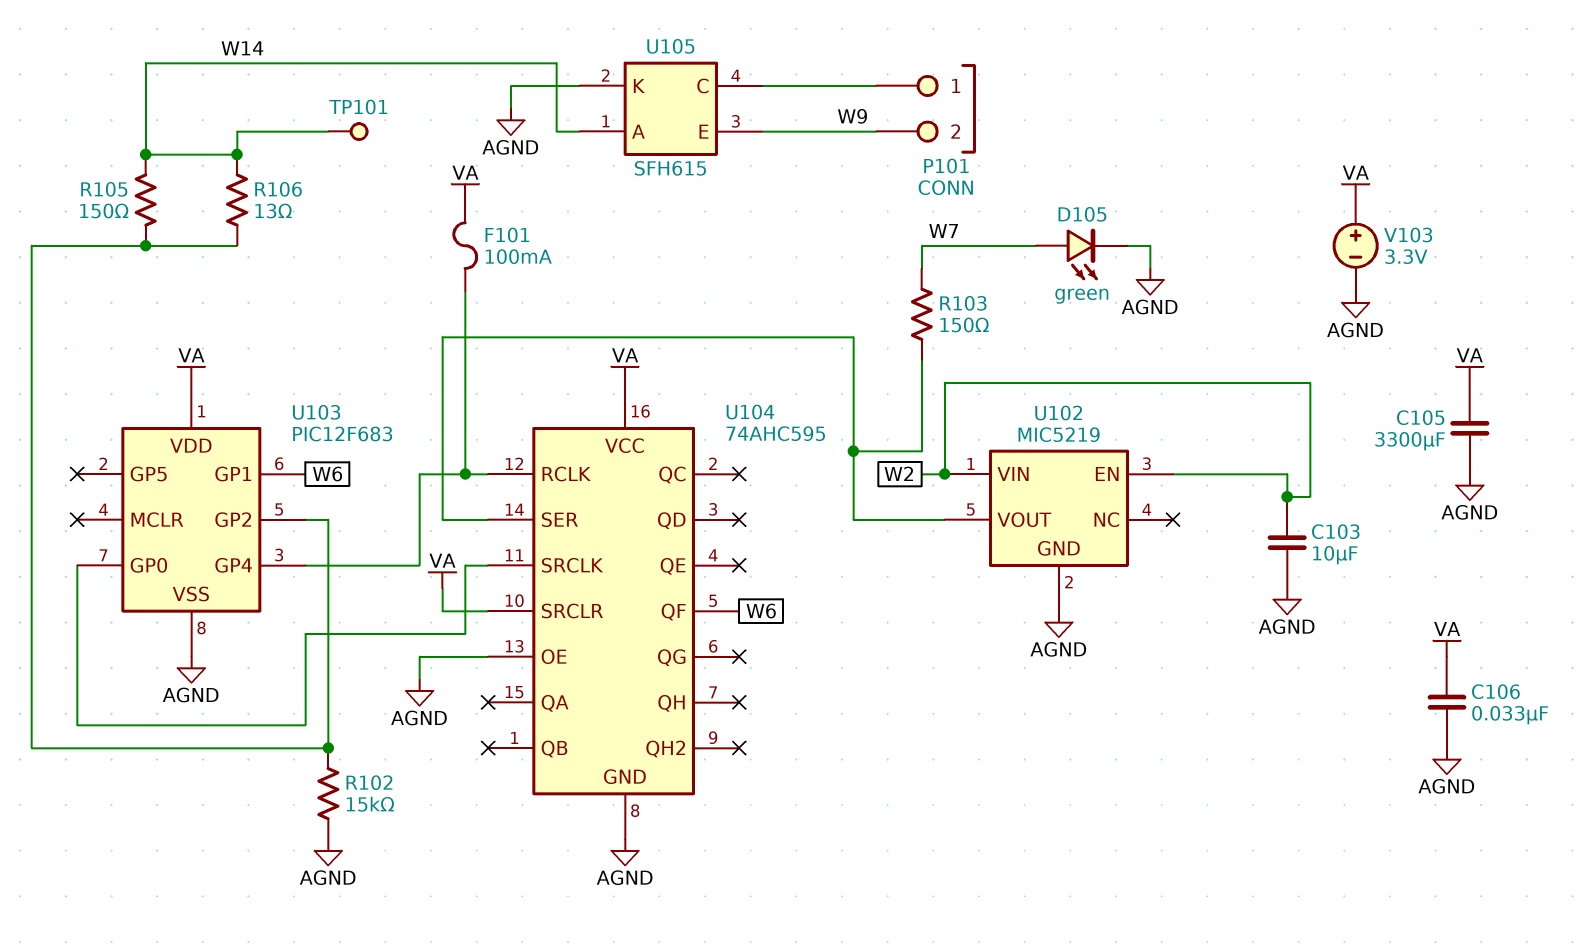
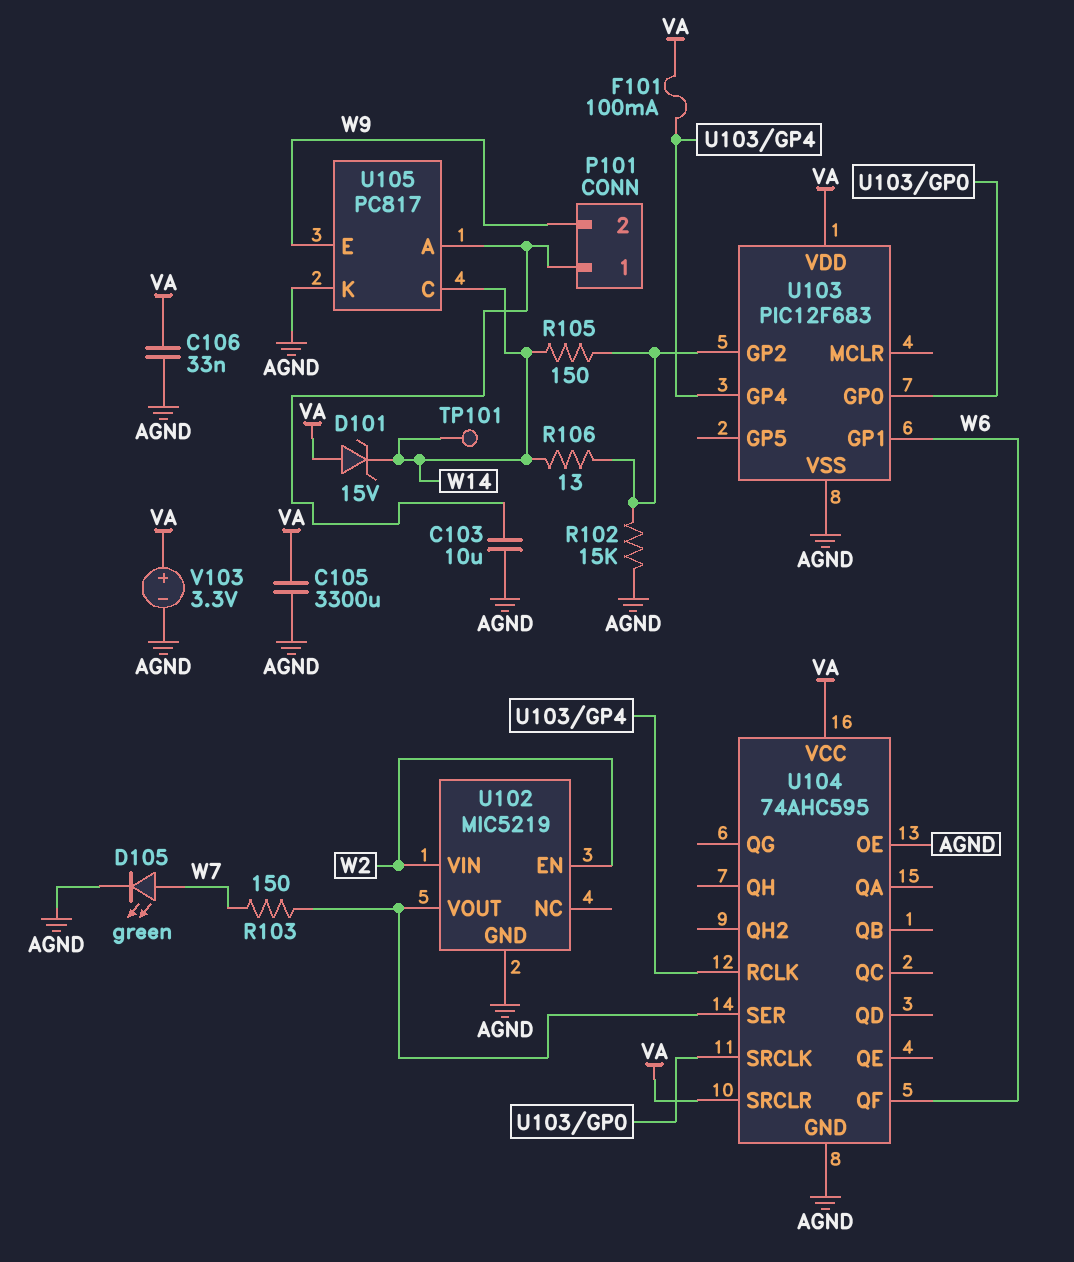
C103: 10uF (AGND, W2) -> 10uF (AGND, P101/1)
D101: none -> zener 15V (A VA, K W14)
U105: SFH615 -> PC817
U105 pin A: W14 -> P101/1
U105 pin C: P101/1 -> W14

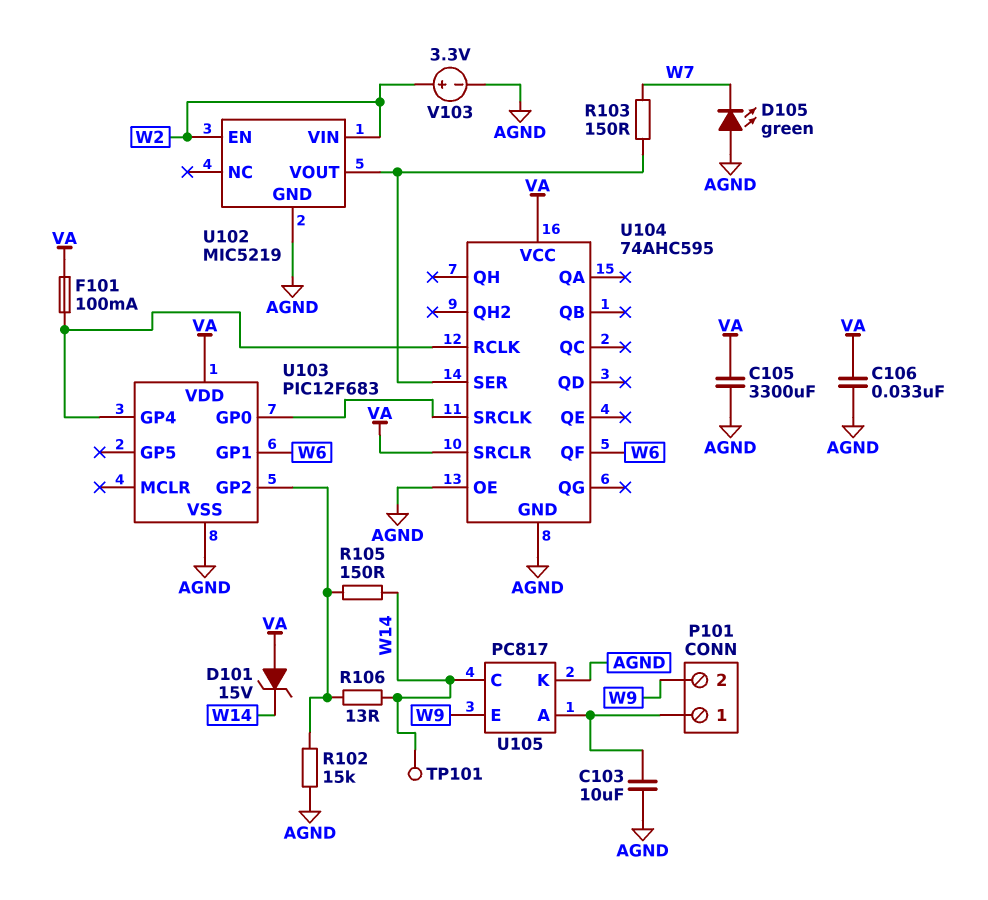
D105: LED green (A W7, K AGND) -> LED green (A AGND, K W7)
V103: 3.3V (plus VA, minus AGND) -> 3.3V (plus W2, minus AGND)

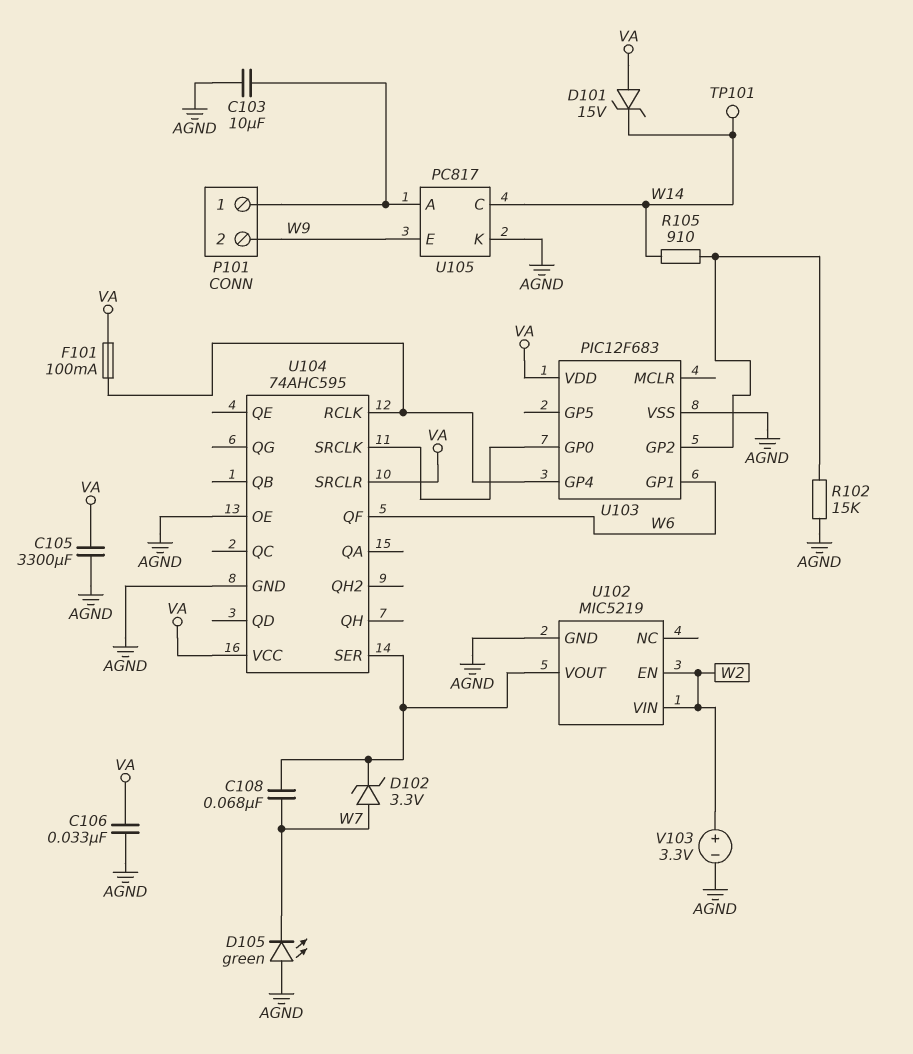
C108: none -> 68nF (U102/VOUT, W7)
D102: none -> zener 3.3V (A W7, K U102/VOUT)
R103: 150 (U102/VOUT, W7) -> none
R105: 150 (U103/GP2, W14) -> 910 (U103/GP2, W14)
R106: 13 (U103/GP2, W14) -> none

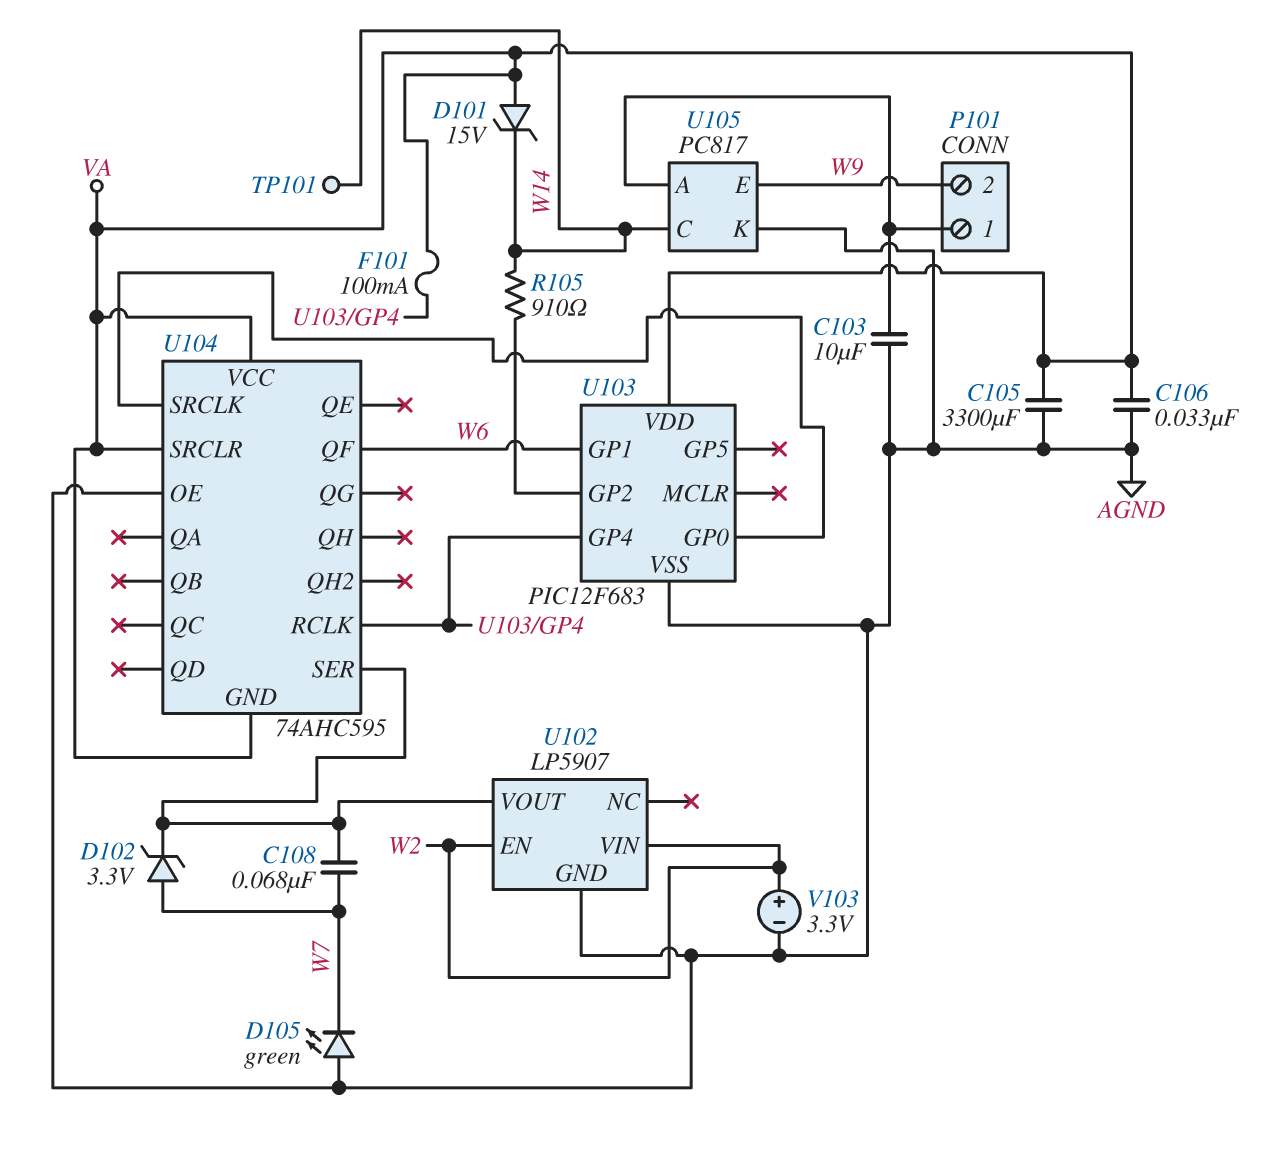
R102: 15k (AGND, U103/GP2) -> none
U102: MIC5219 -> LP5907
U104 pin GND: AGND -> VA

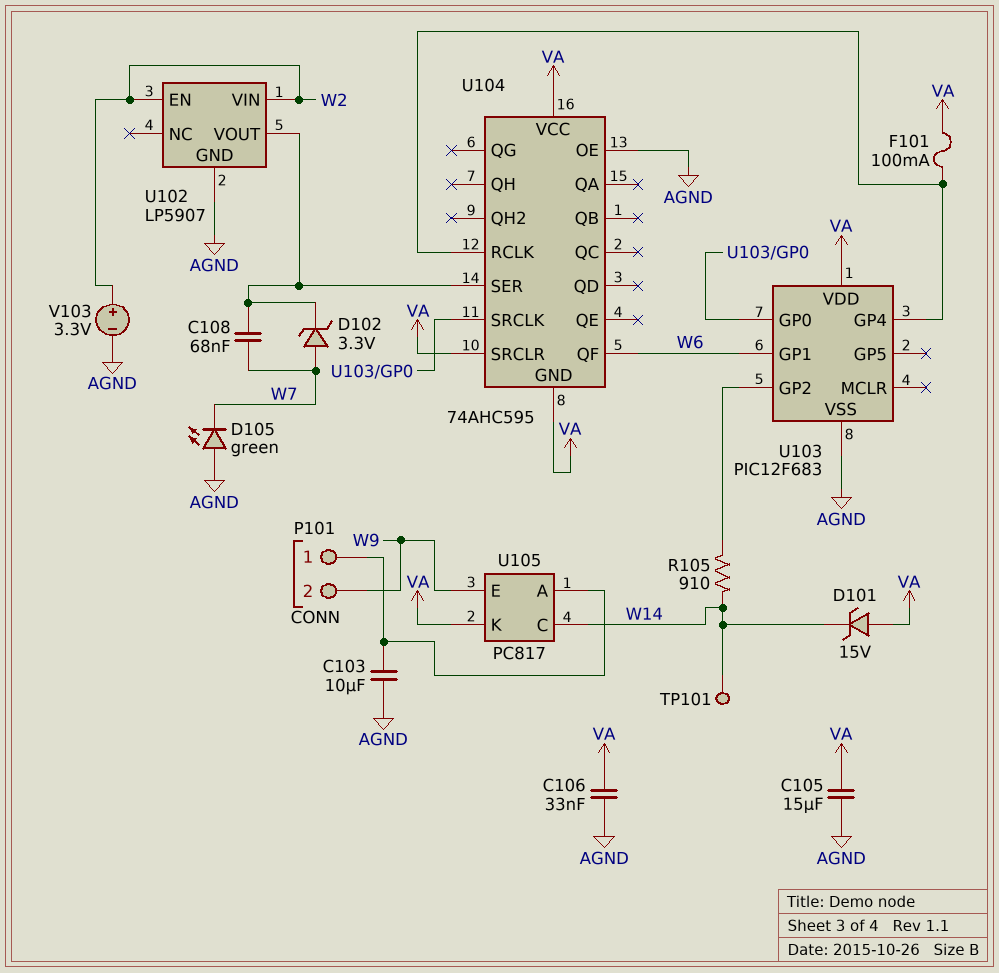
C105: 3300uF (AGND, VA) -> 15uF (AGND, VA)
U105 pin K: AGND -> VA

